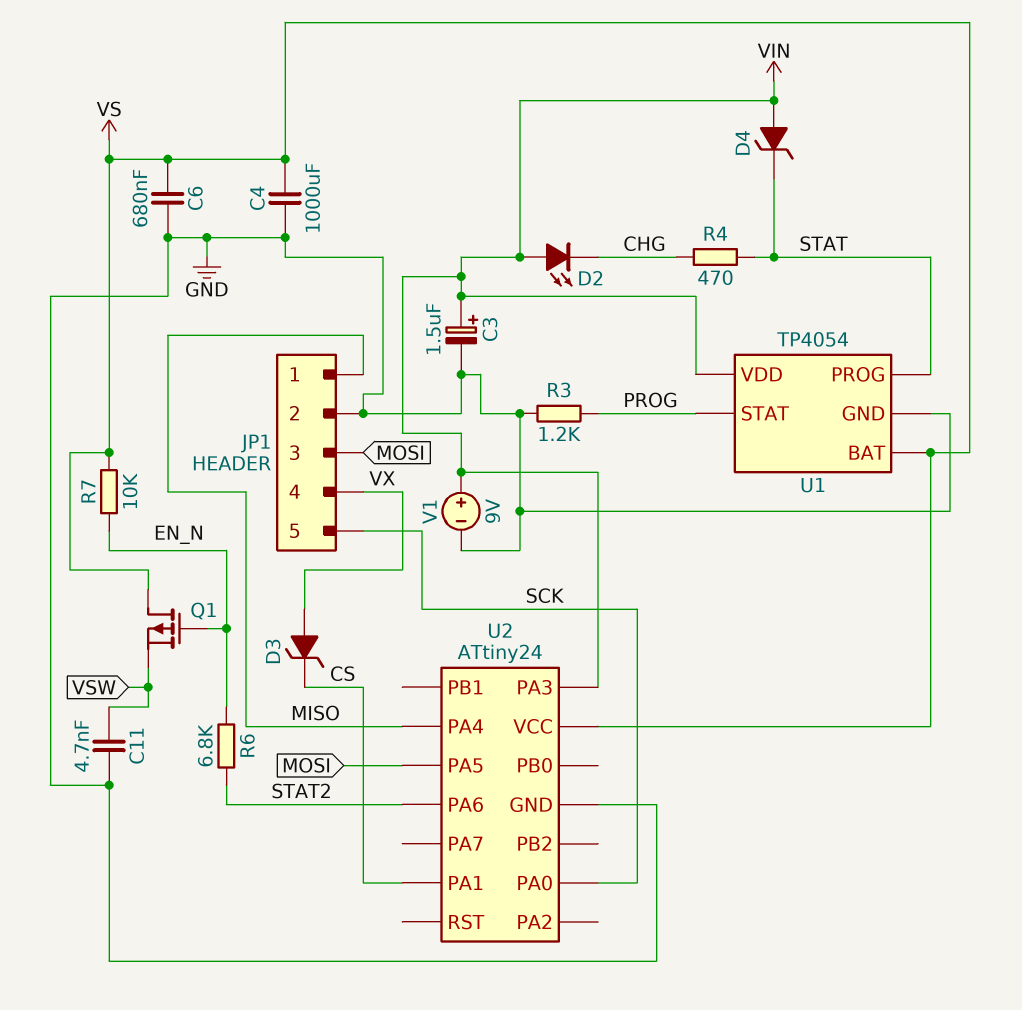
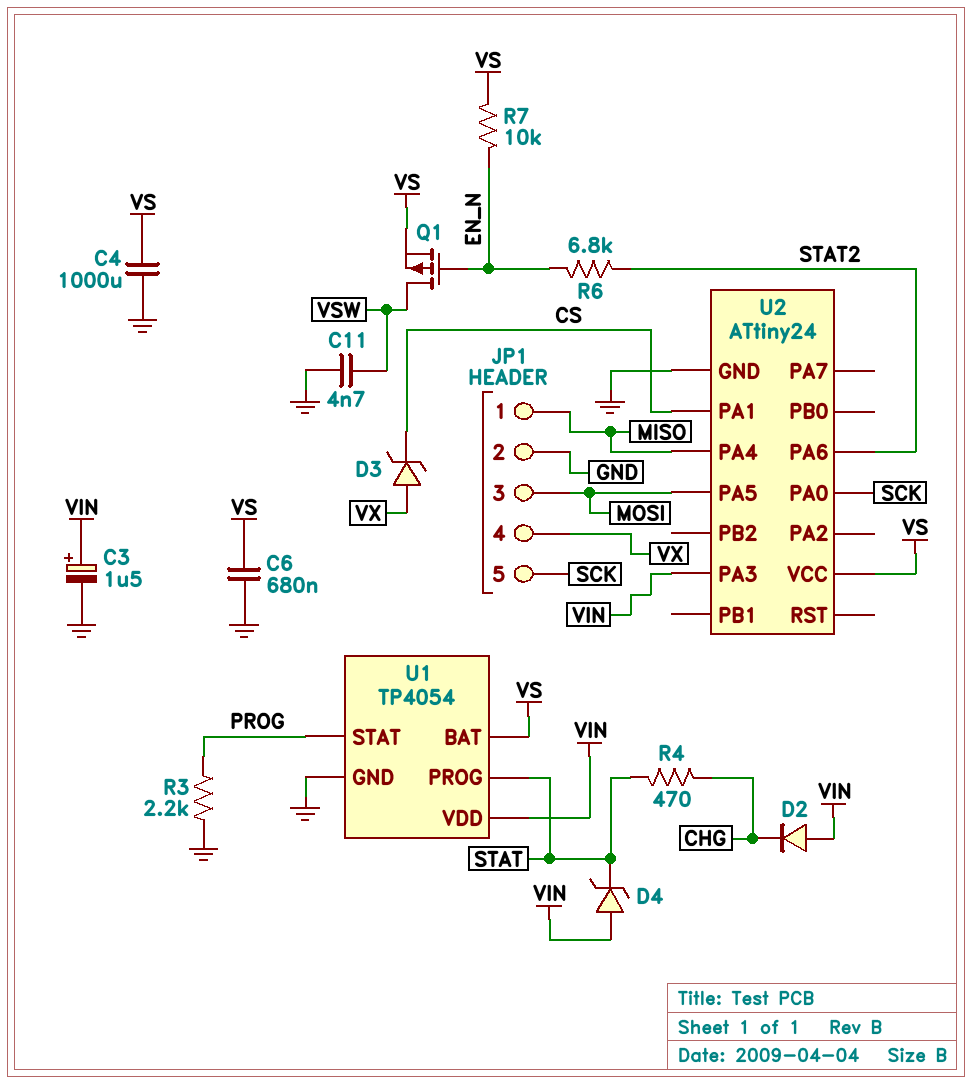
D2: LED (A VIN, K CHG) -> diode (A VIN, K CHG)
Q1: PMOS (G EN_N, D VS, S VSW) -> PMOS (G EN_N, D VSW, S VS)
R3: 1.2k (GND, PROG) -> 2.2k (GND, PROG)
V1: 9V (plus VIN, minus GND) -> none

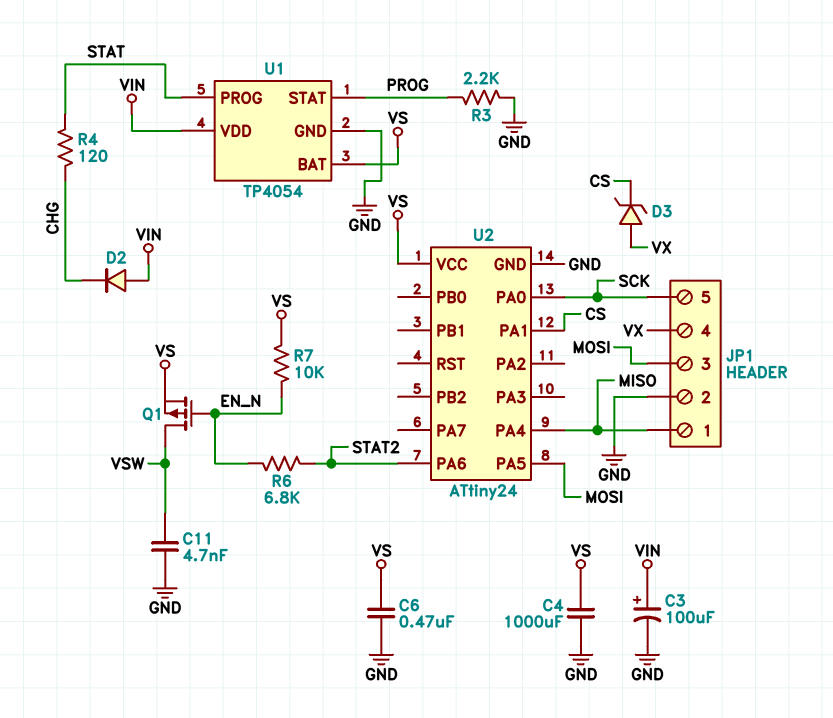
C3: 1.5uF (plus VIN, minus GND) -> 100uF (plus VIN, minus GND)
C6: 680nF (GND, VS) -> 470nF (GND, VS)
D4: zener (A VIN, K STAT) -> none
R4: 470 (CHG, STAT) -> 120 (CHG, STAT)
U2 pin PA3: VIN -> none

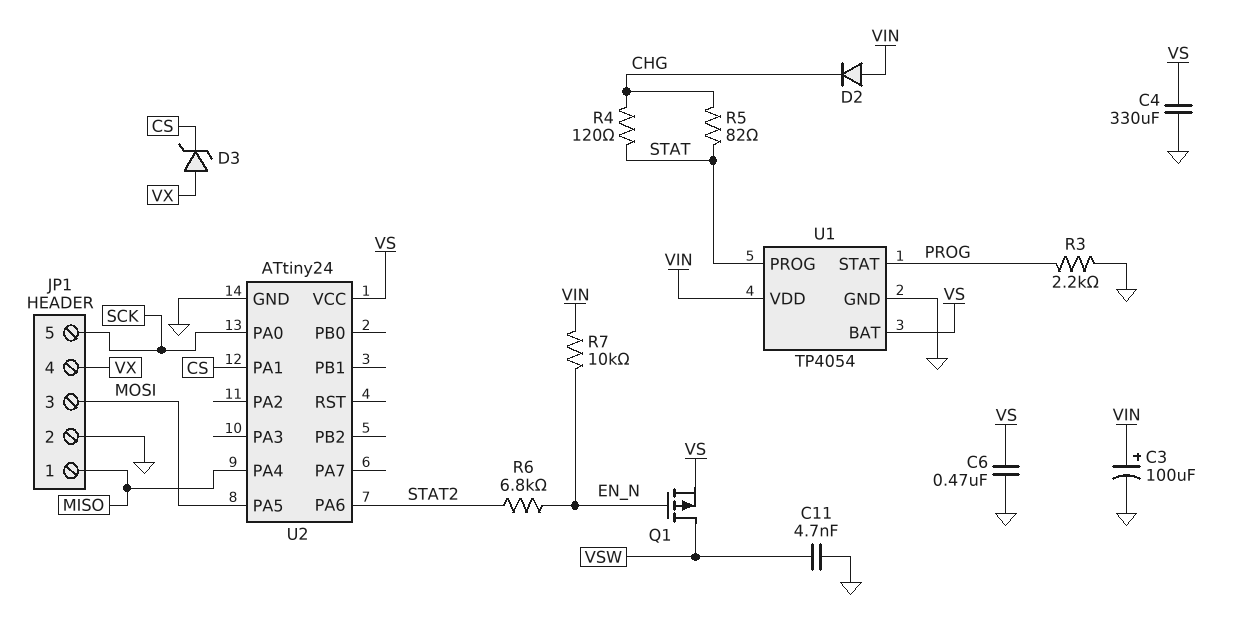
C4: 1000uF (GND, VS) -> 330uF (GND, VS)
R5: none -> 82 (CHG, STAT)
R7: 10k (EN_N, VS) -> 10k (EN_N, VIN)

